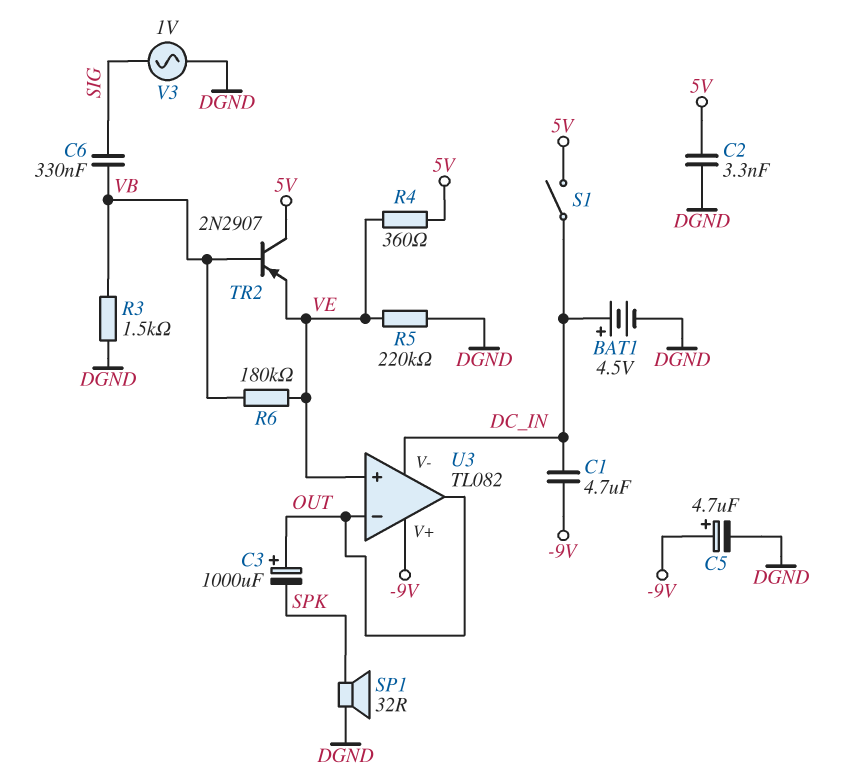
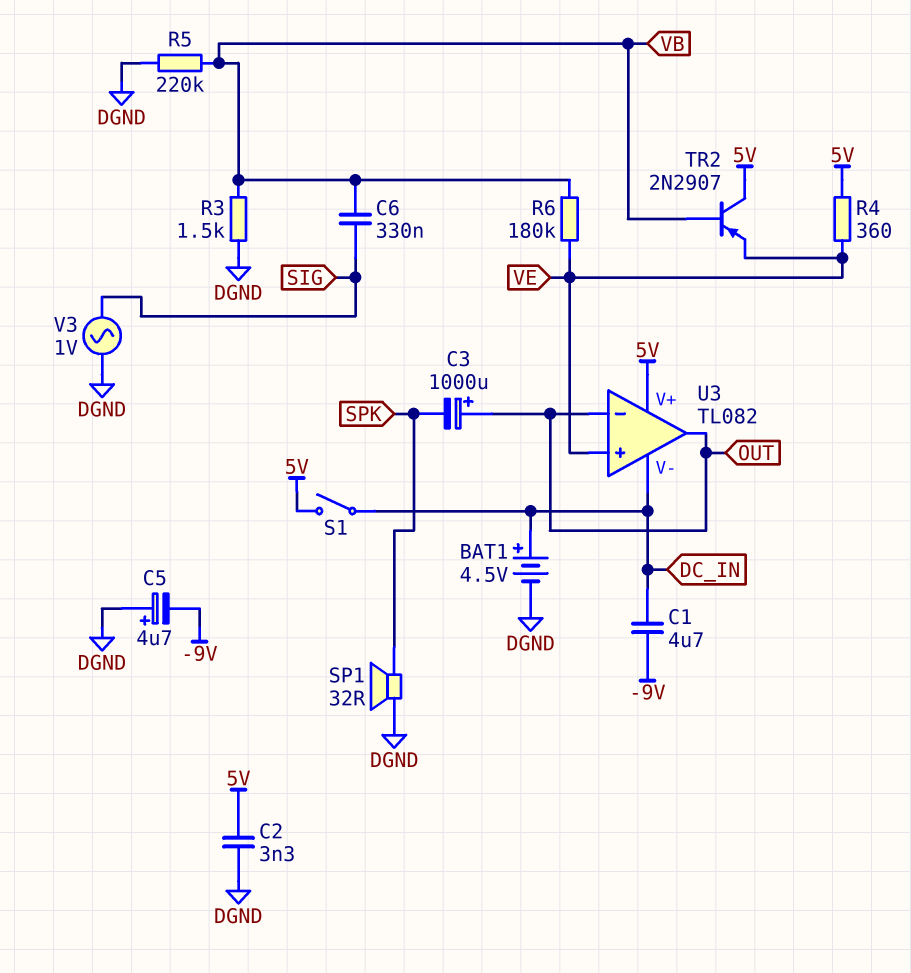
C5: 4.7uF (plus -9V, minus DGND) -> 4.7uF (plus DGND, minus -9V)
R5: 220k (DGND, VE) -> 220k (DGND, VB)
U3 pin V+: -9V -> 5V

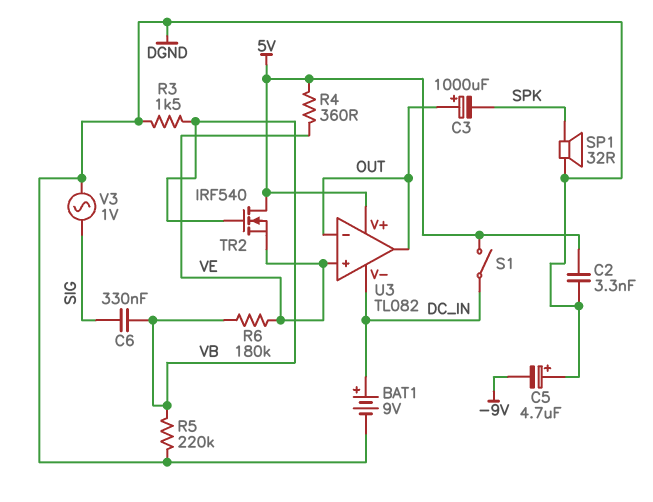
BAT1: 4.5V (plus DC_IN, minus DGND) -> 9V (plus DC_IN, minus DGND)
C1: 4.7uF (-9V, DC_IN) -> none
TR2: PNP 2N2907 (B VB, C 5V, E VE) -> NMOS IRF540 (G VB, D 5V, S VE)

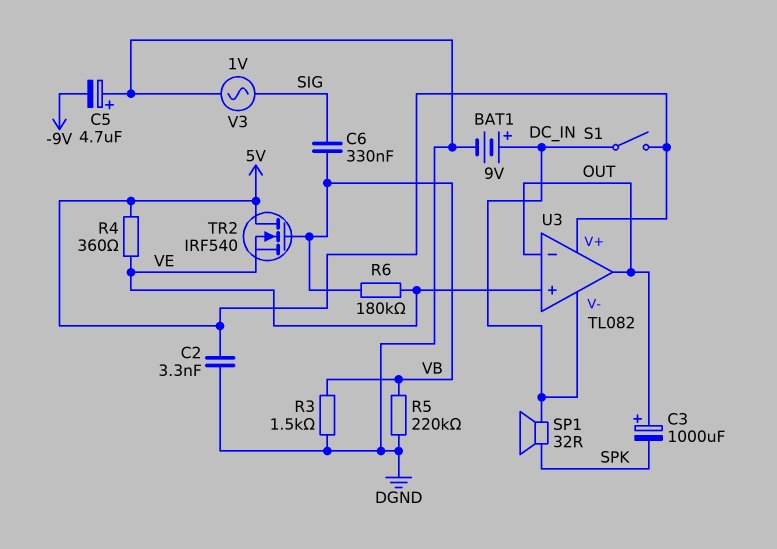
SP1: speaker 32R (DGND, SPK) -> speaker 32R (DC_IN, SPK)

